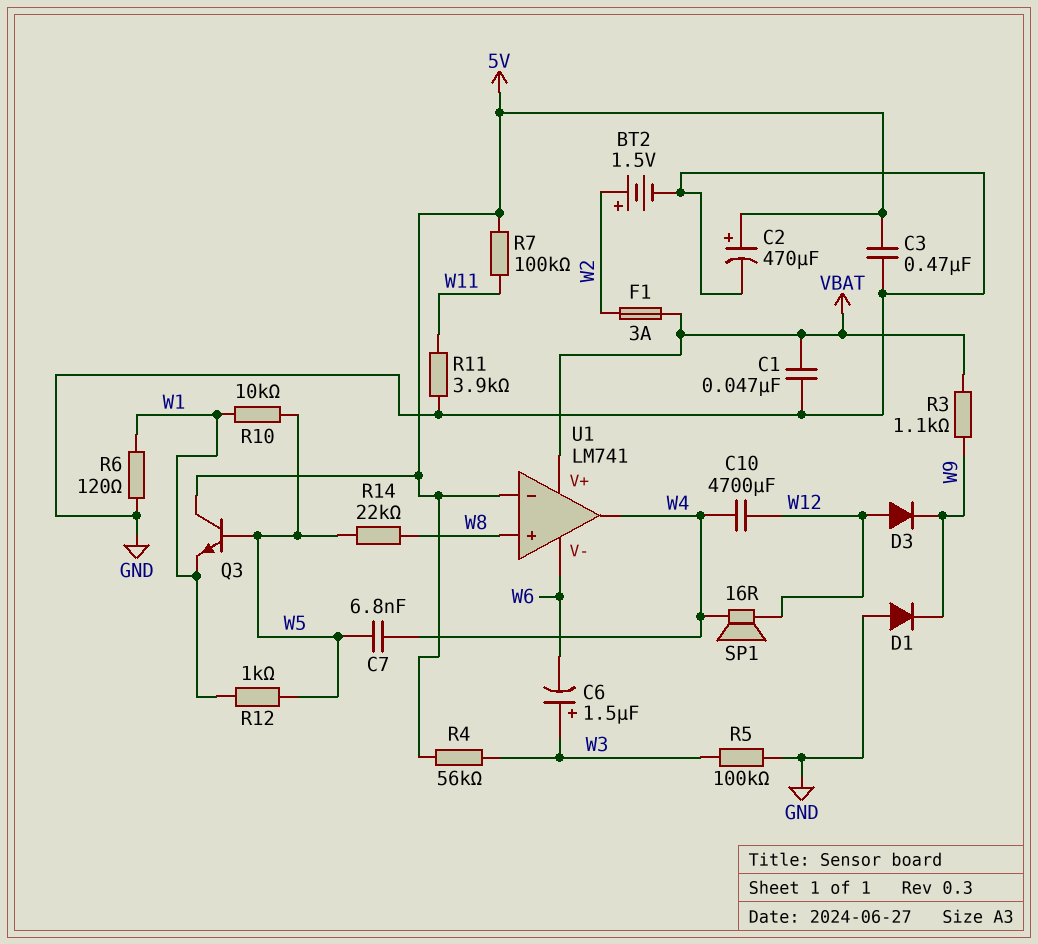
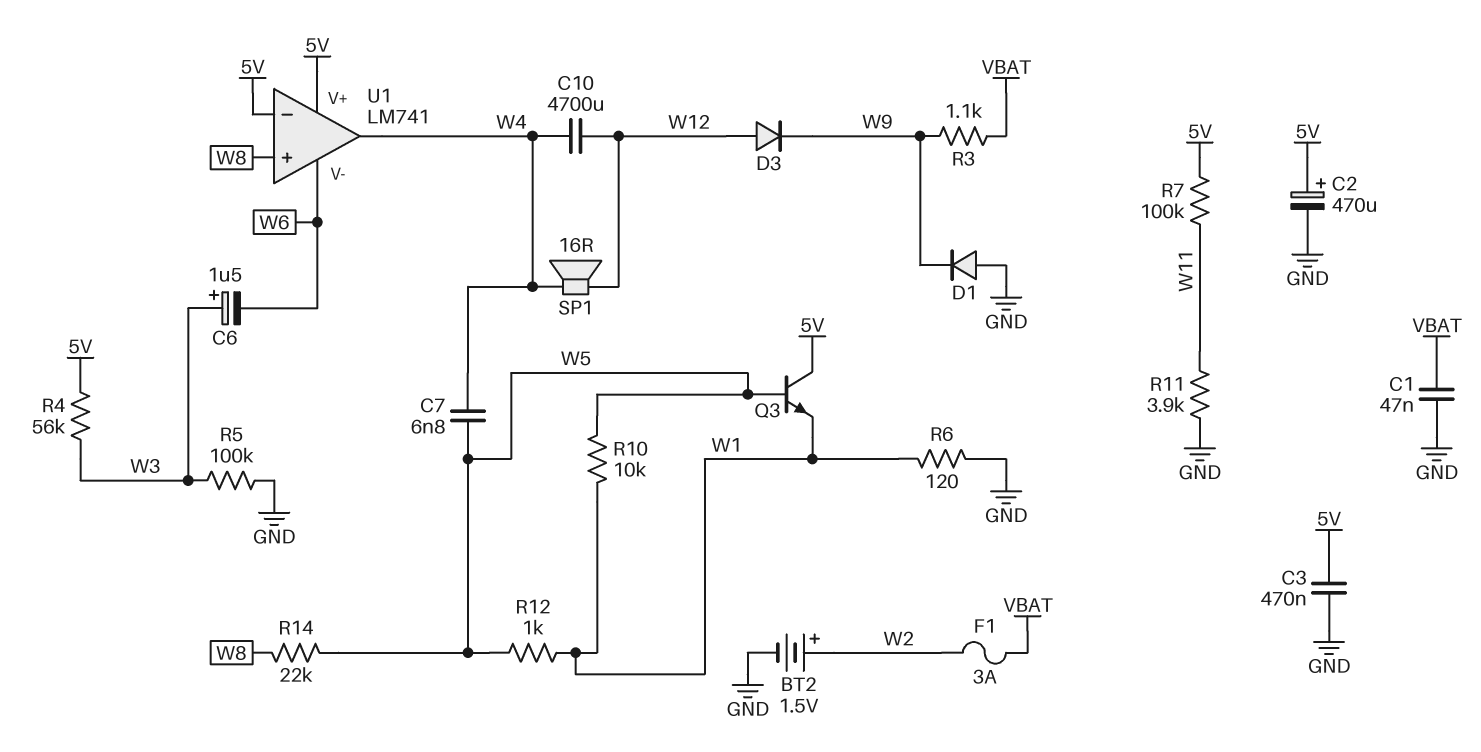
U1 pin V+: VBAT -> 5V

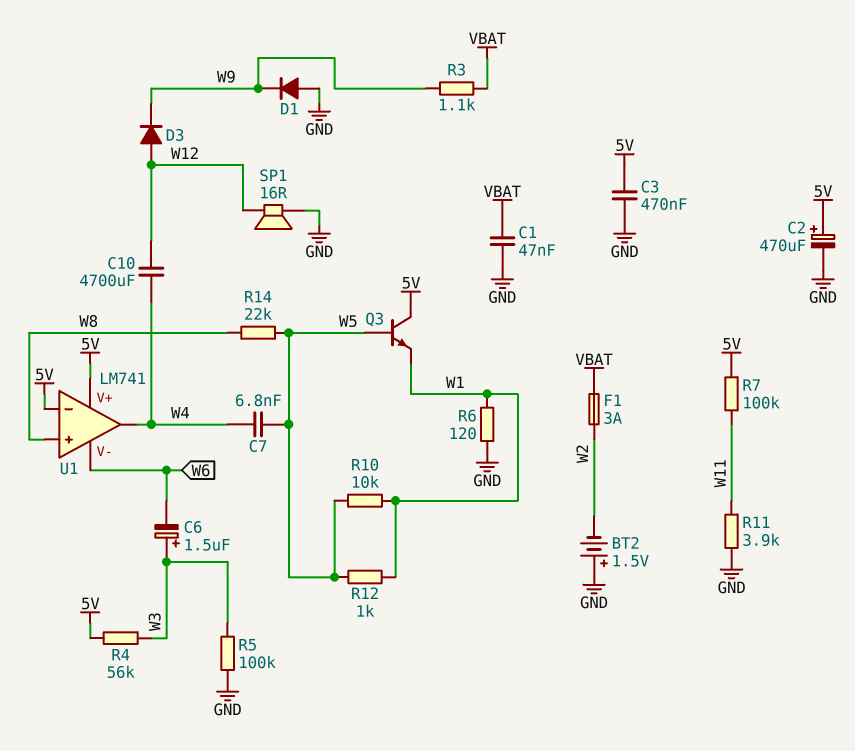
BT2: 1.5V (plus W2, minus GND) -> 1.5V (plus GND, minus W2)
SP1: speaker 16R (W4, W12) -> speaker 16R (GND, W12)

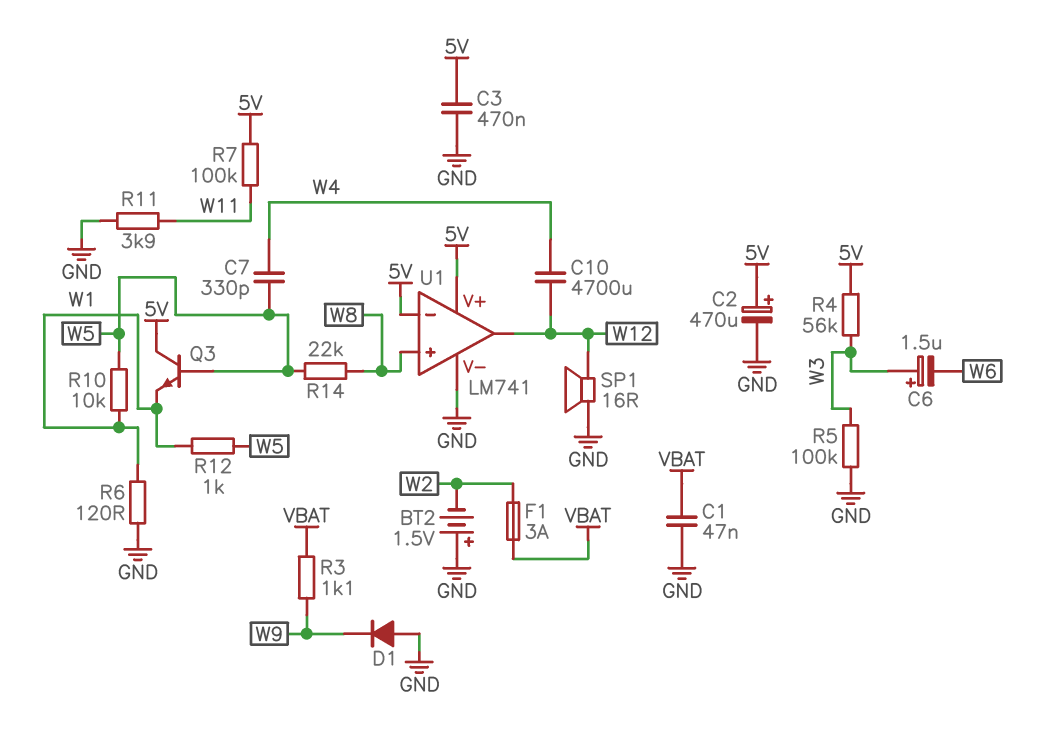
C7: 6.8nF (W4, W5) -> 330pF (W4, W5)
D3: diode (A W12, K W9) -> none
U1 pin V-: W6 -> GND
U1 pin out: W4 -> W12

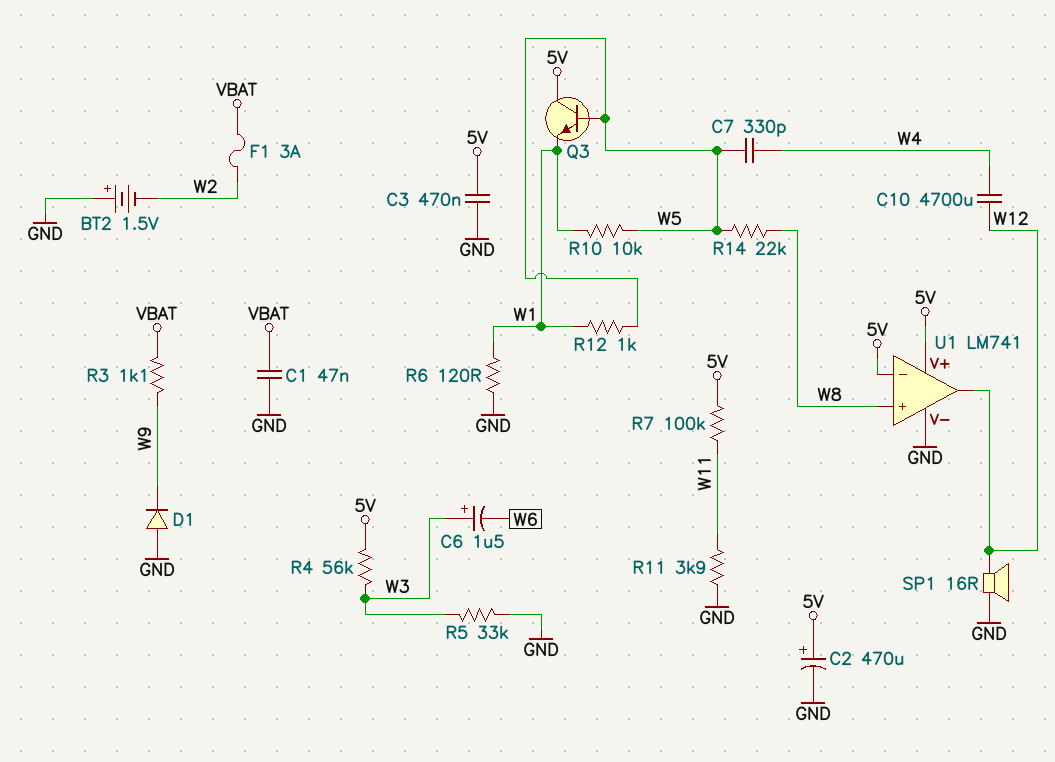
R5: 100k (GND, W3) -> 33k (GND, W3)

